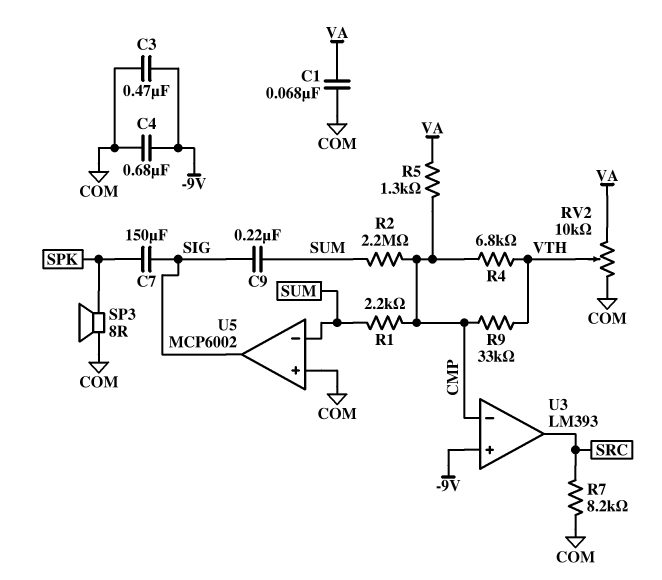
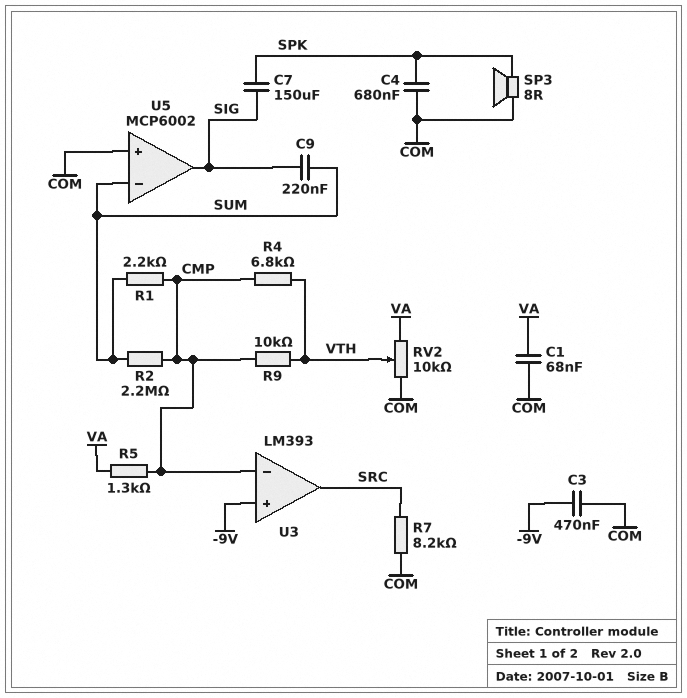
C4: 680nF (-9V, COM) -> 680nF (COM, SPK)
R9: 33k (CMP, VTH) -> 10k (CMP, VTH)

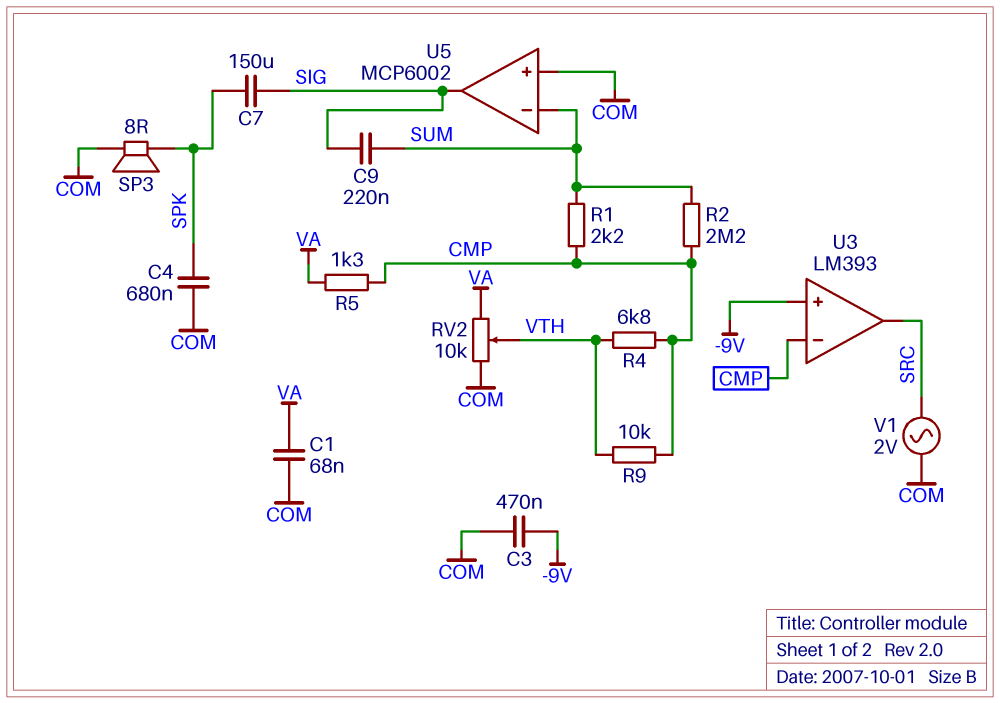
R7: 8.2k (COM, SRC) -> none
V1: none -> AC 2V (COM, SRC)

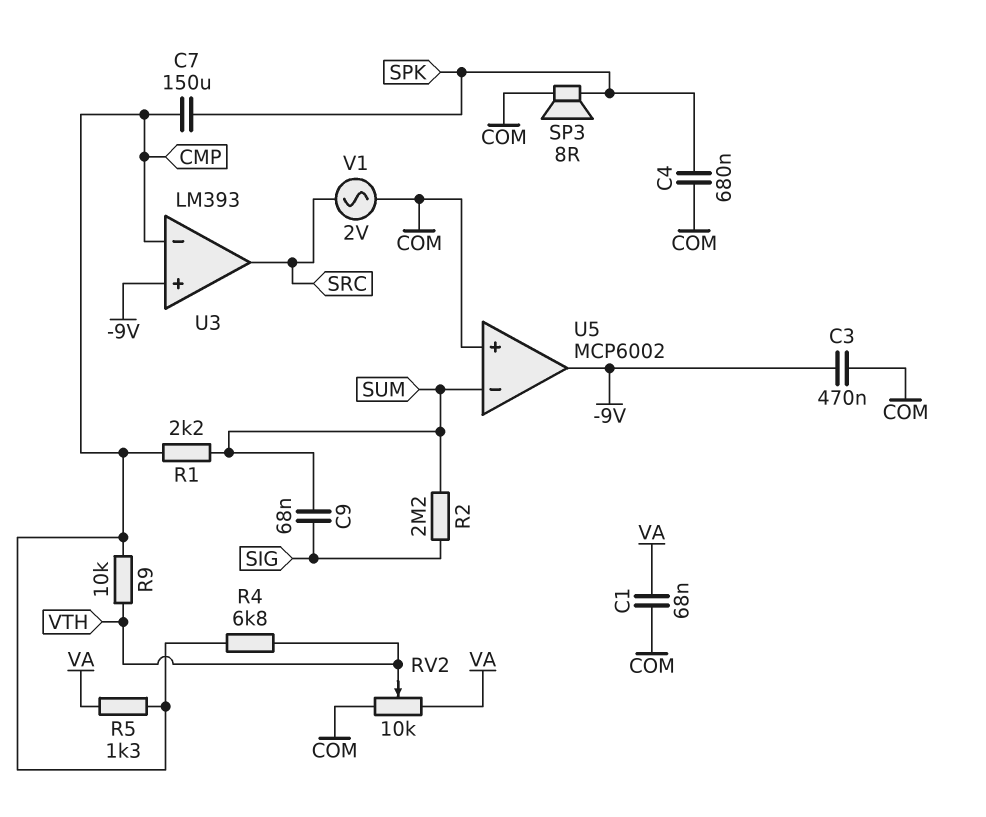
C7: 150uF (SIG, SPK) -> 150uF (CMP, SPK)
C9: 220nF (SIG, SUM) -> 68nF (SIG, SUM)
R2: 2.2M (CMP, SUM) -> 2.2M (SIG, SUM)
U5 pin out: SIG -> -9V

